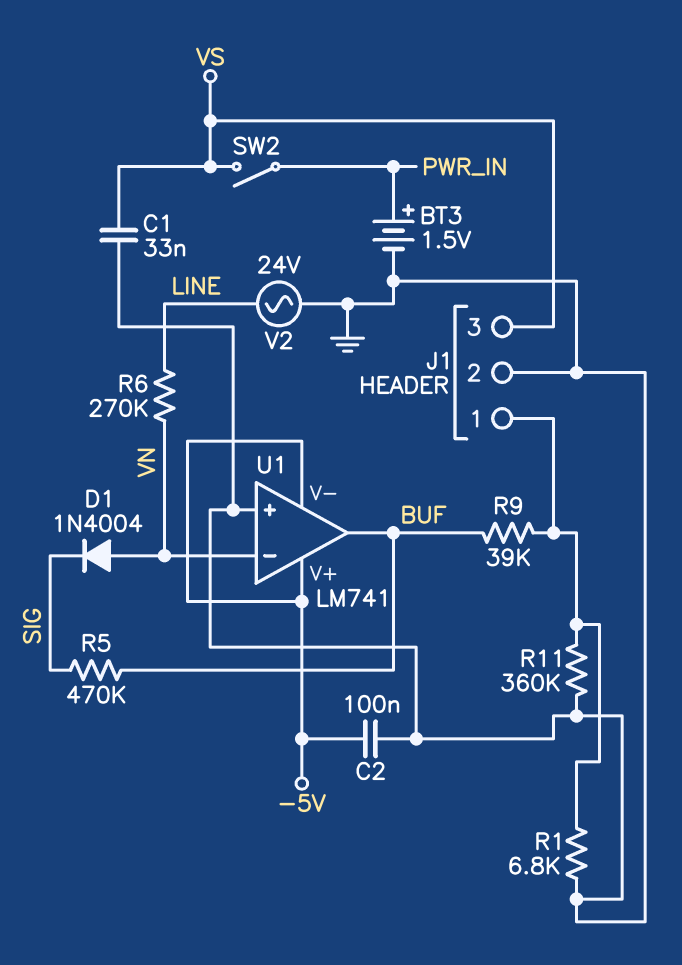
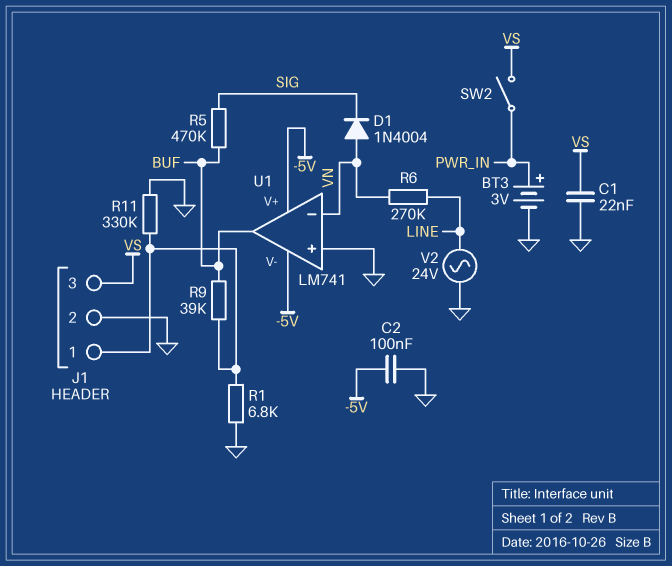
BT3: 1.5V (plus PWR_IN, minus GND) -> 3V (plus PWR_IN, minus GND)
C1: 33nF (GND, VS) -> 22nF (GND, VS)
R11: 360k (GND, J1/1) -> 330k (GND, J1/1)

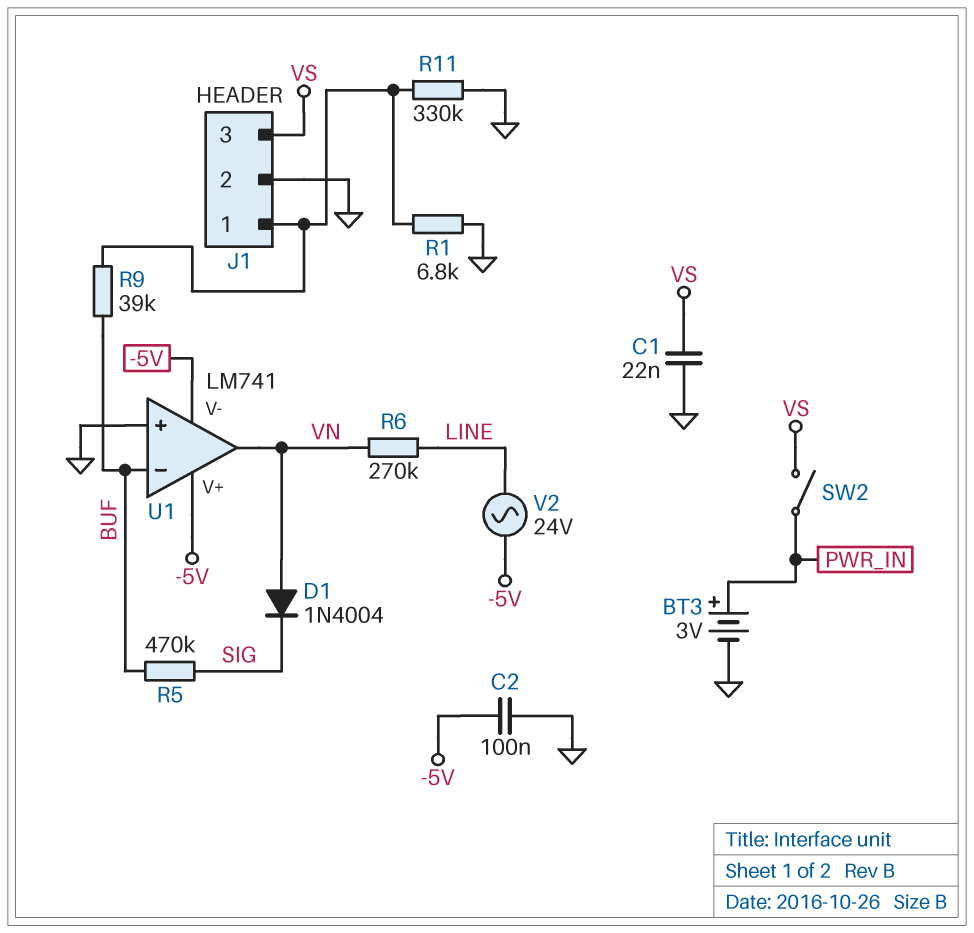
U1 pin in-: VN -> BUF
U1 pin out: BUF -> VN
V2: AC 24V (GND, LINE) -> AC 24V (-5V, LINE)

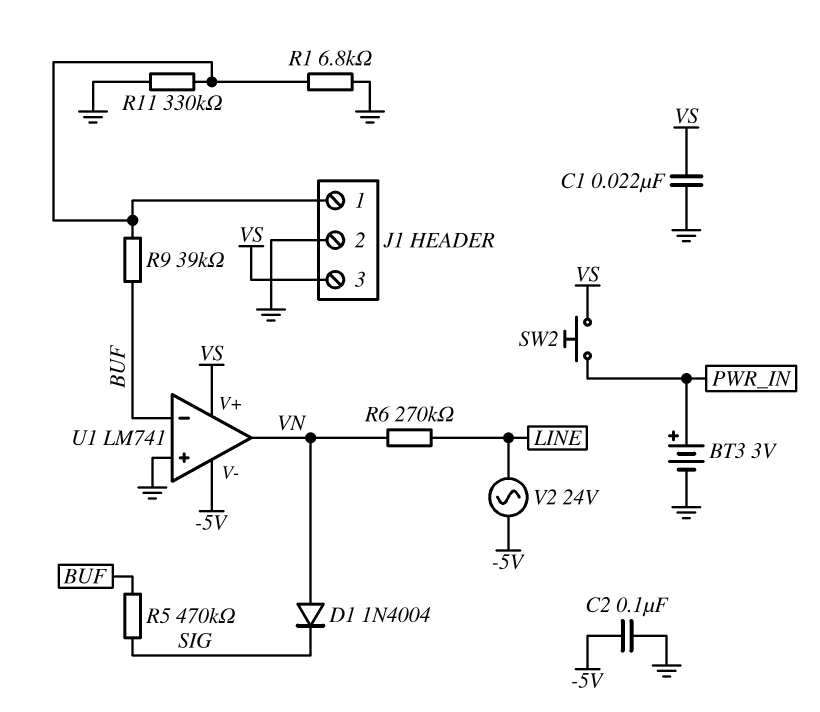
SW2: switch (PWR_IN, VS) -> button (PWR_IN, VS)
U1 pin V+: -5V -> VS

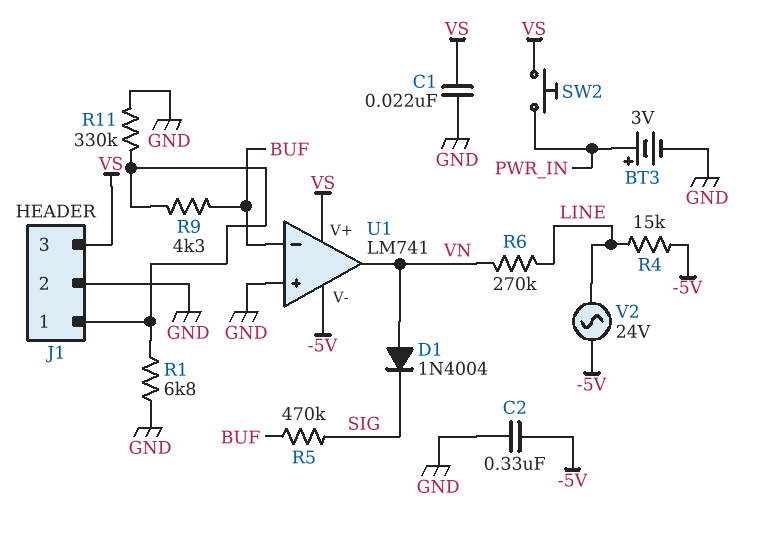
C2: 100nF (-5V, GND) -> 330nF (-5V, GND)
R4: none -> 15k (-5V, LINE)
R9: 39k (BUF, J1/1) -> 4.3k (BUF, J1/1)

